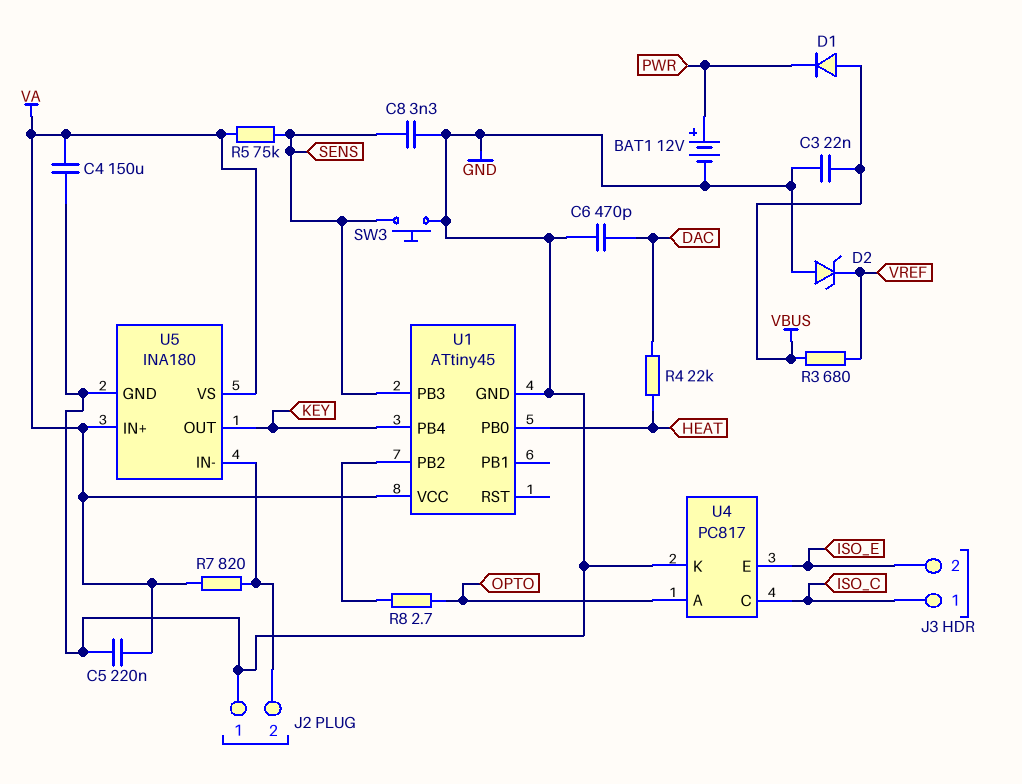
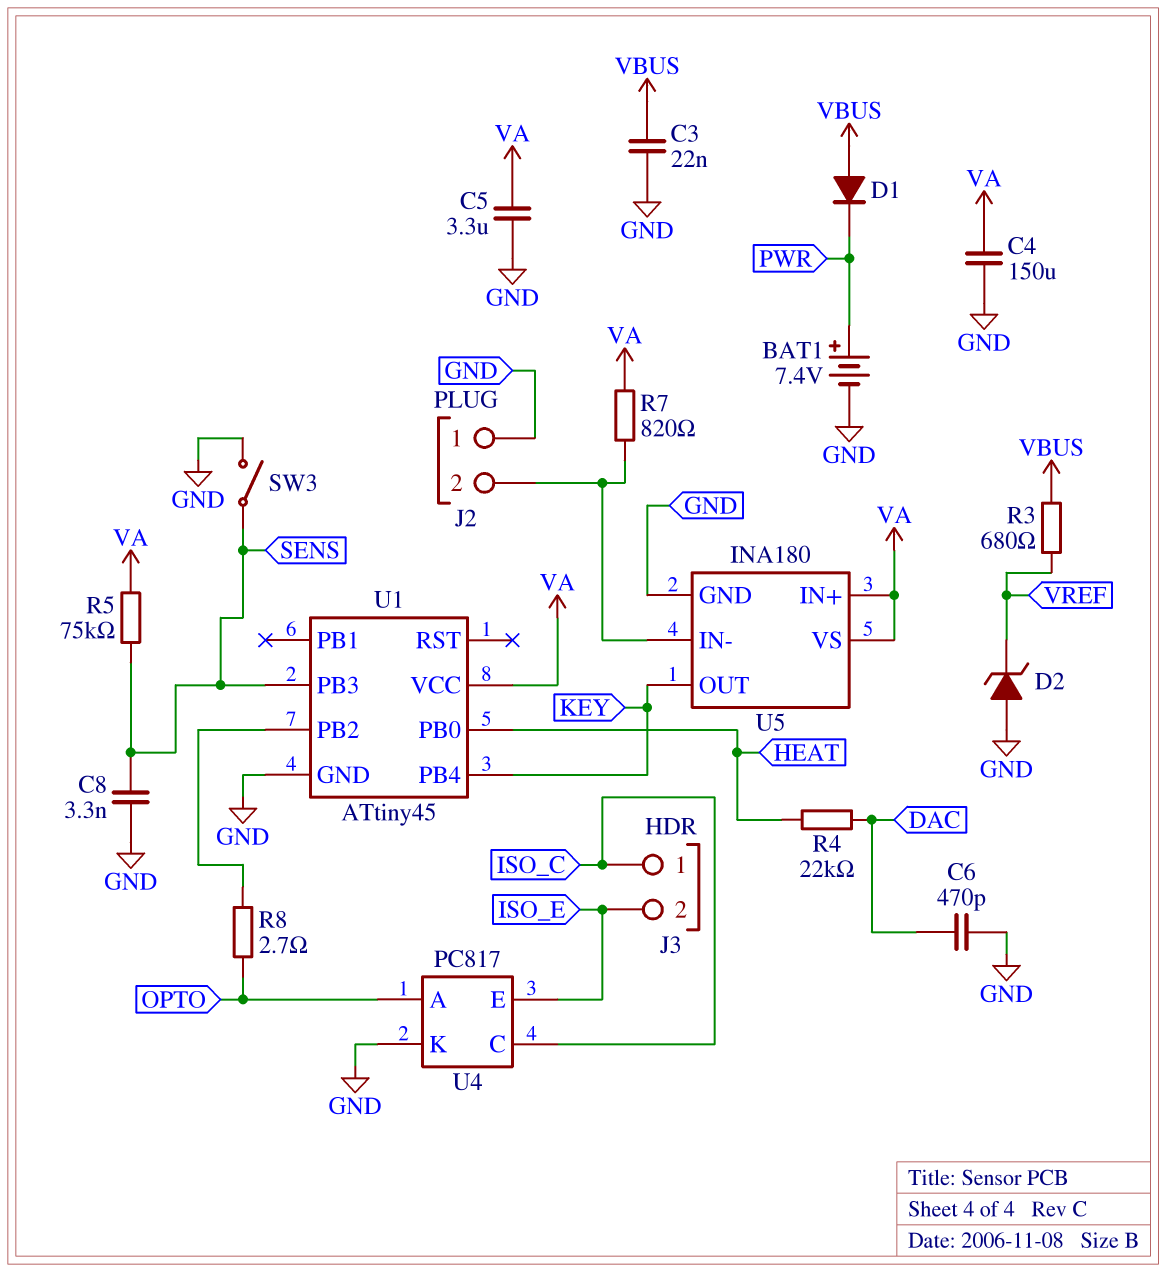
BAT1: 12V (plus PWR, minus GND) -> 7.4V (plus PWR, minus GND)
C5: 220nF (GND, VA) -> 3.3uF (GND, VA)
SW3: button (GND, SENS) -> switch (GND, SENS)

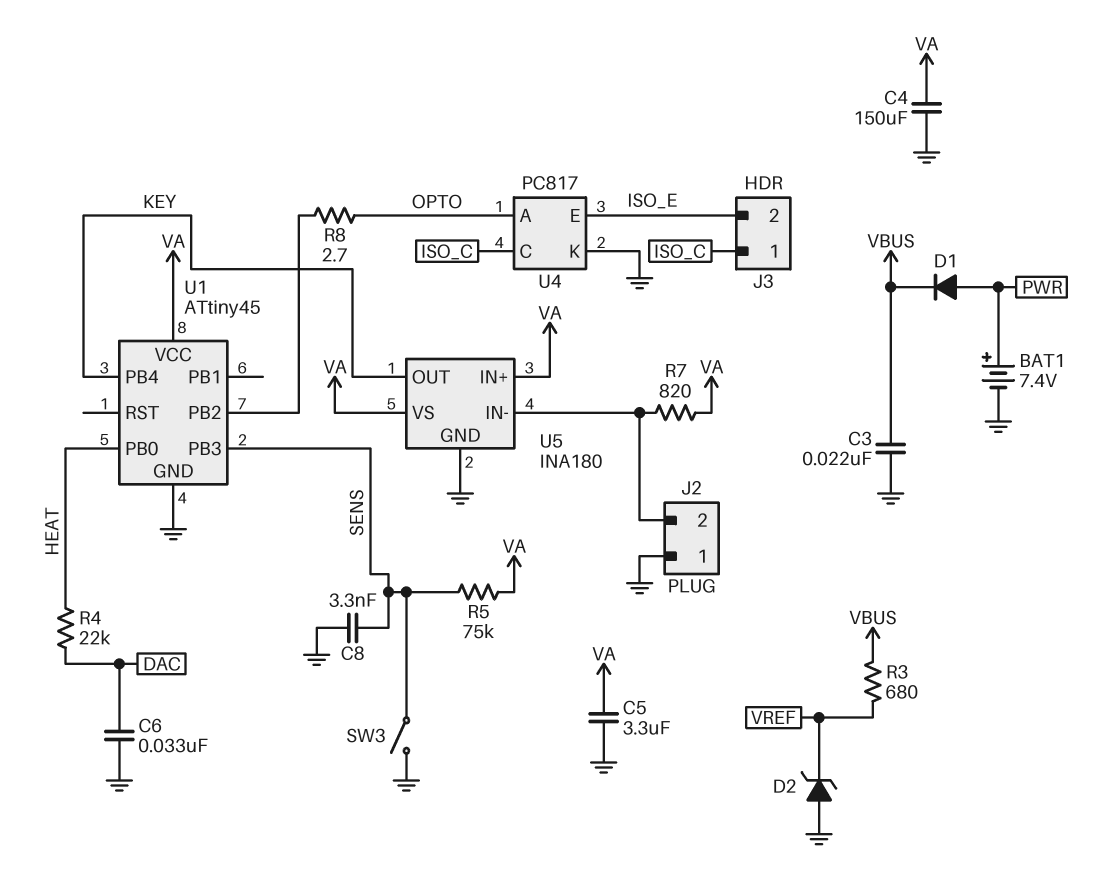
C6: 470pF (DAC, GND) -> 33nF (DAC, GND)
D1: diode (A VBUS, K PWR) -> diode (A PWR, K VBUS)

